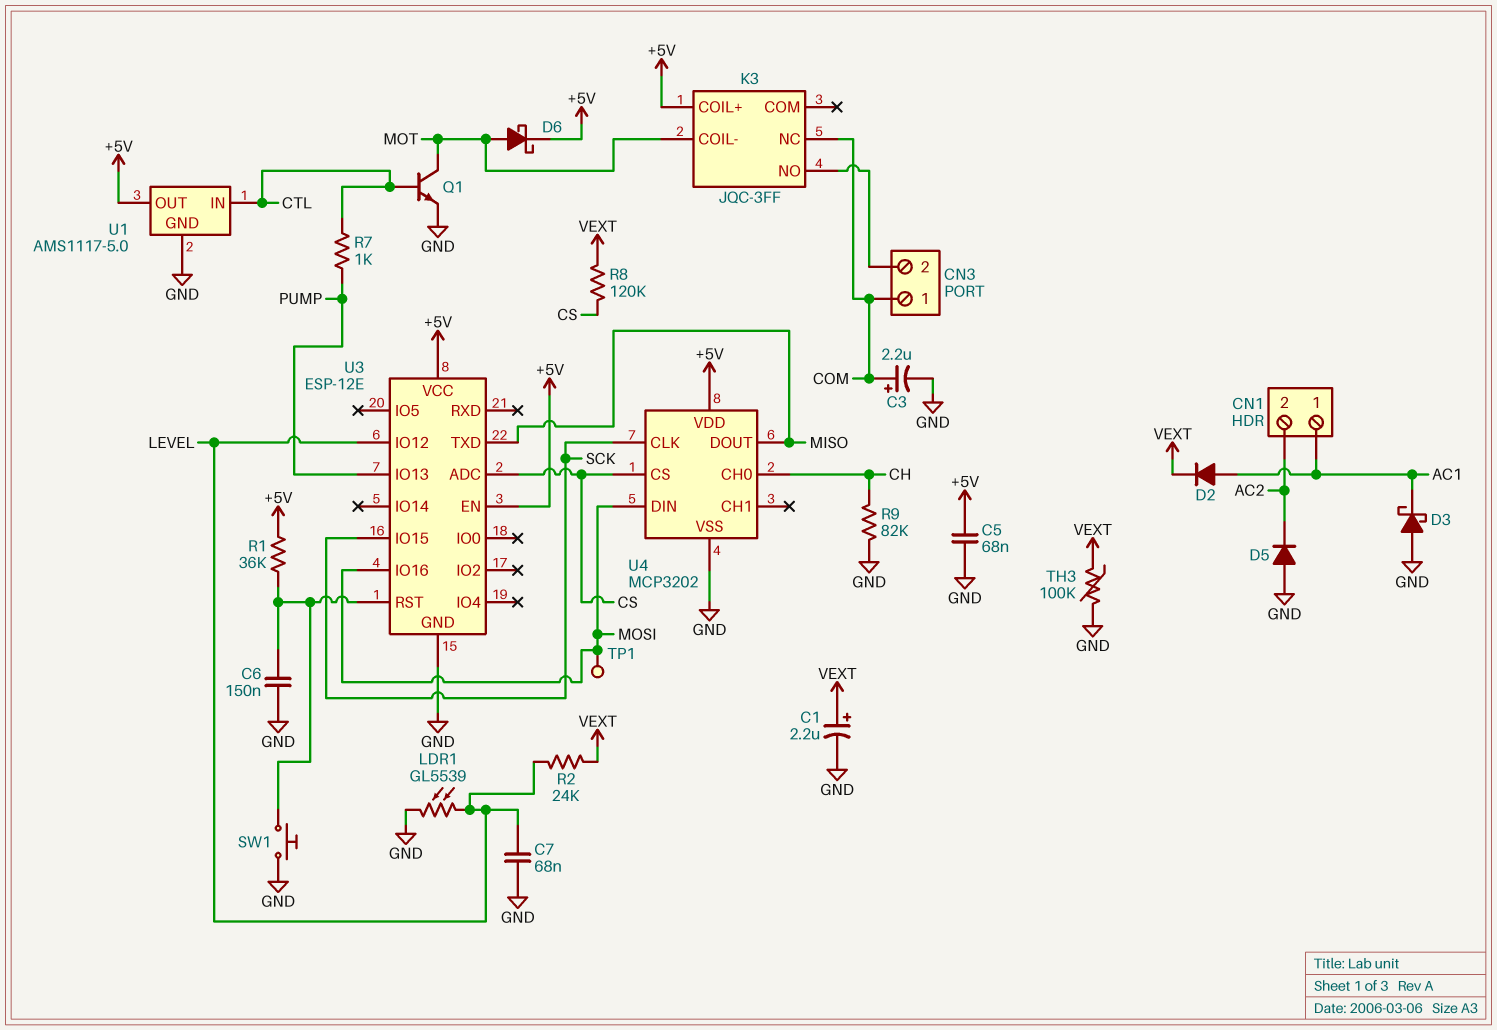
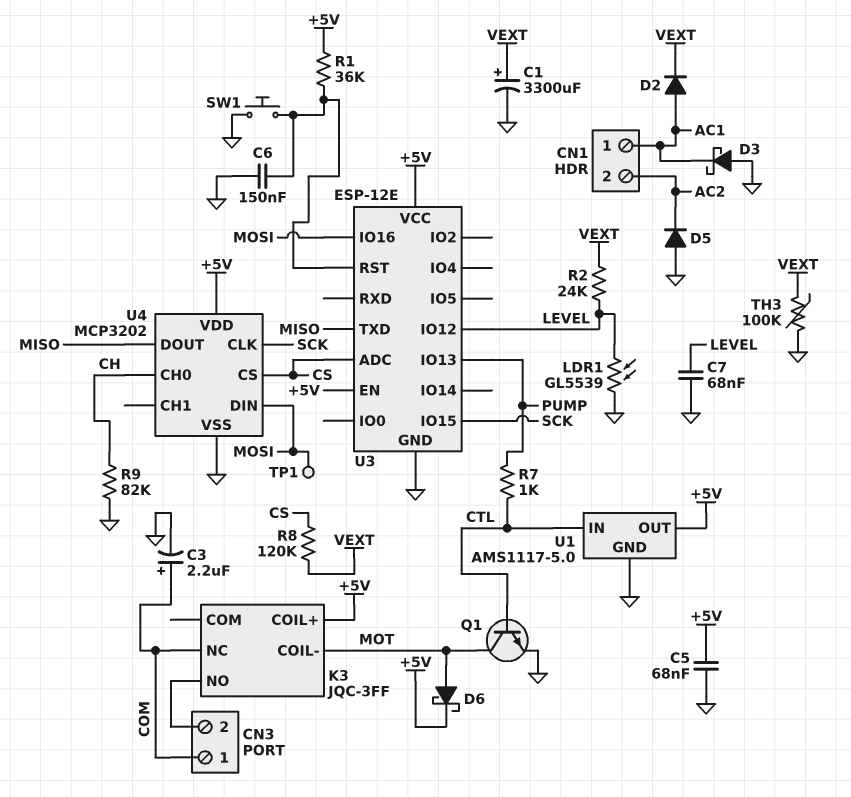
C1: 2.2uF (plus VEXT, minus GND) -> 3300uF (plus VEXT, minus GND)

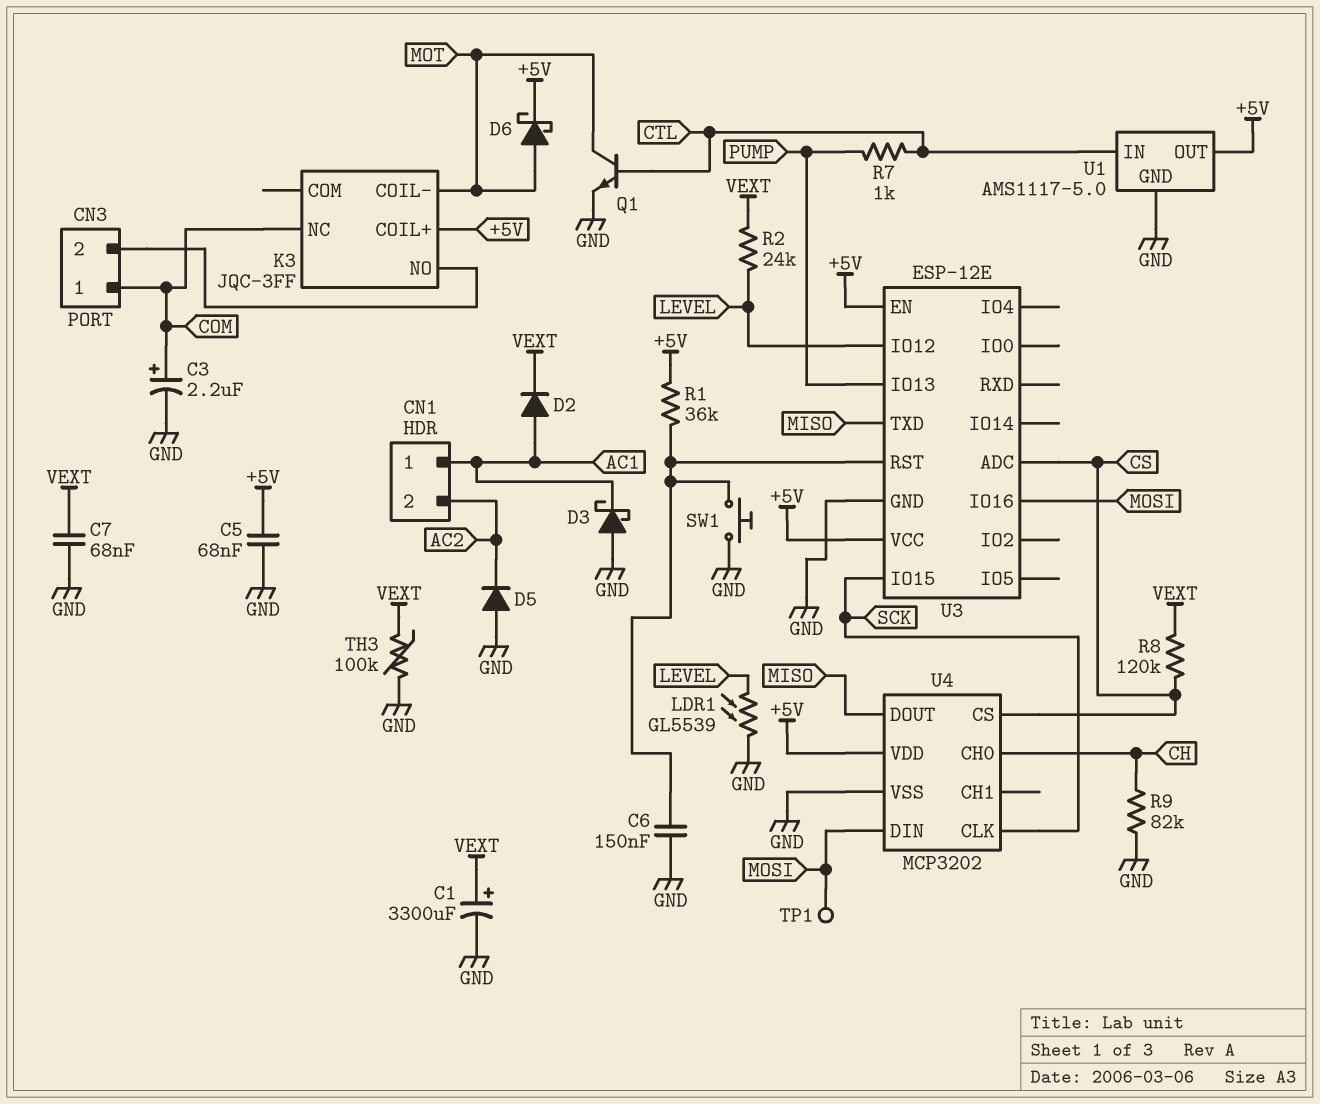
C7: 68nF (GND, LEVEL) -> 68nF (GND, VEXT)

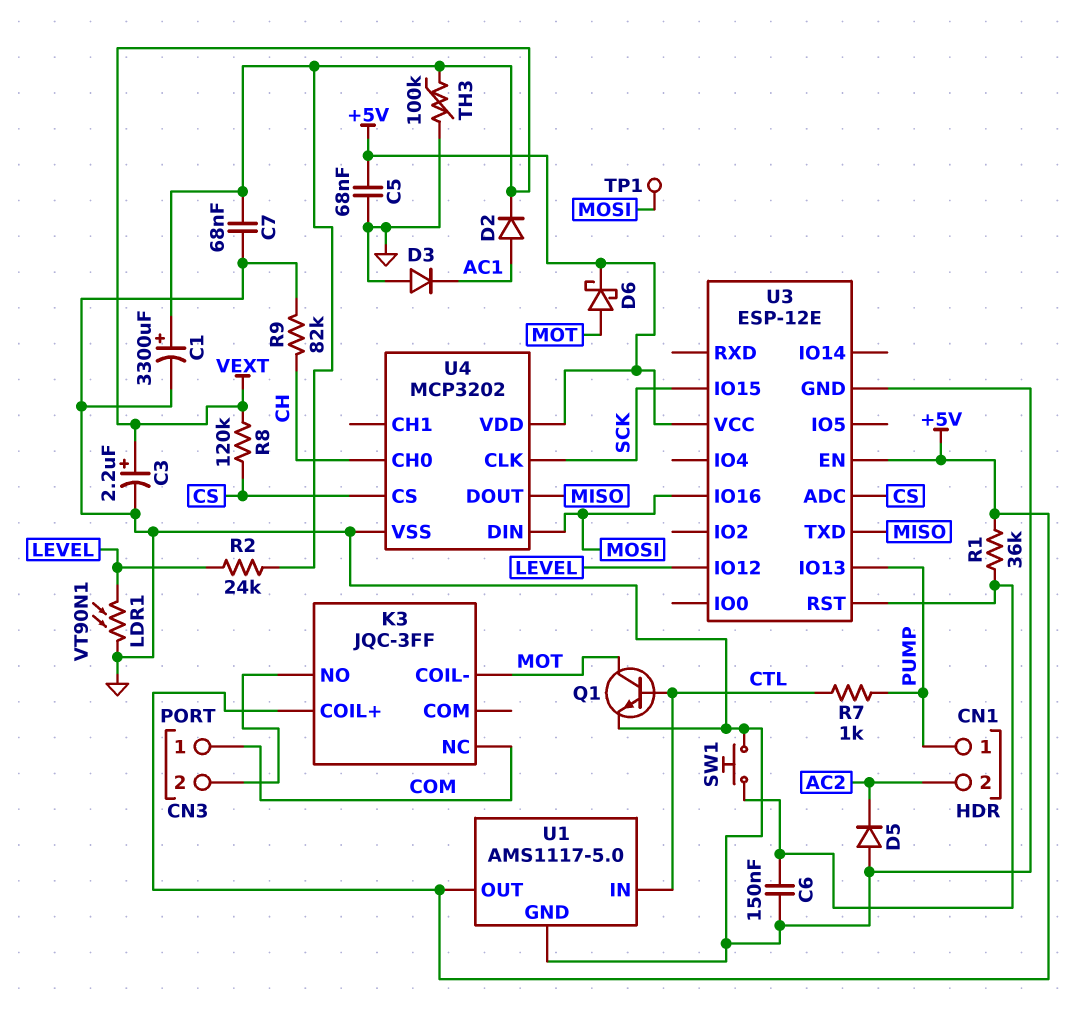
C3: 2.2uF (plus COM, minus GND) -> 2.2uF (plus VEXT, minus GND)
CN1 pin 1: AC1 -> PUMP
D3: schottky (A GND, K AC1) -> diode (A GND, K AC1)
LDR1: GL5539 (GND, LEVEL) -> VT90N1 (GND, LEVEL)

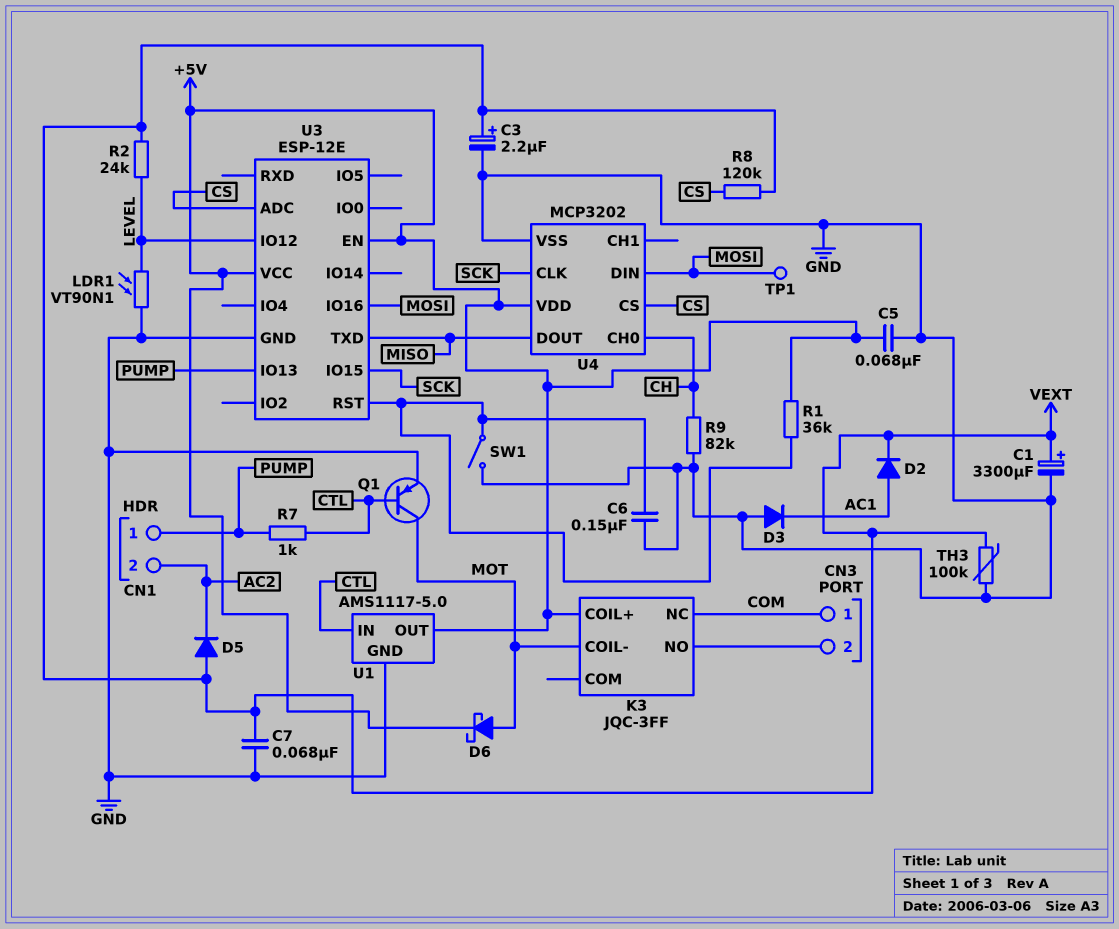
D5: diode (A GND, K AC2) -> diode (A VEXT, K AC2)
Q1: NPN (B CTL, C MOT, E GND) -> PNP (B CTL, C MOT, E GND)
SW1: button (GND, U3/RST) -> switch (GND, U3/RST)

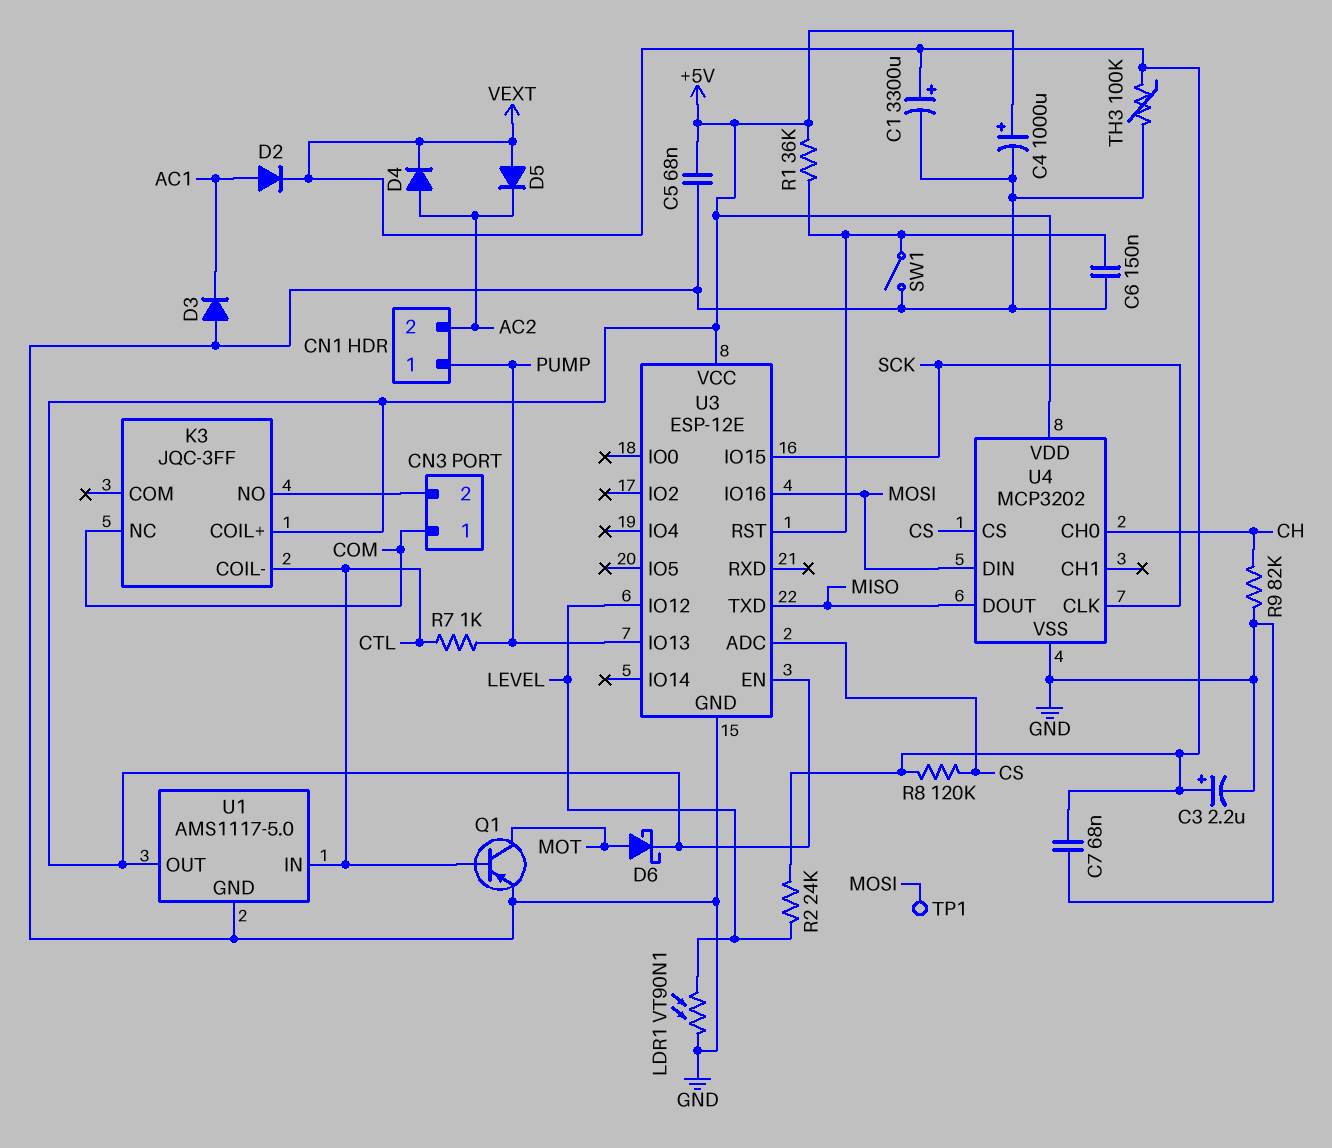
C4: none -> 1000uF (plus +5V, minus GND)
D4: none -> diode (A AC2, K VEXT)
K3 pin COIL-: MOT -> CTL

